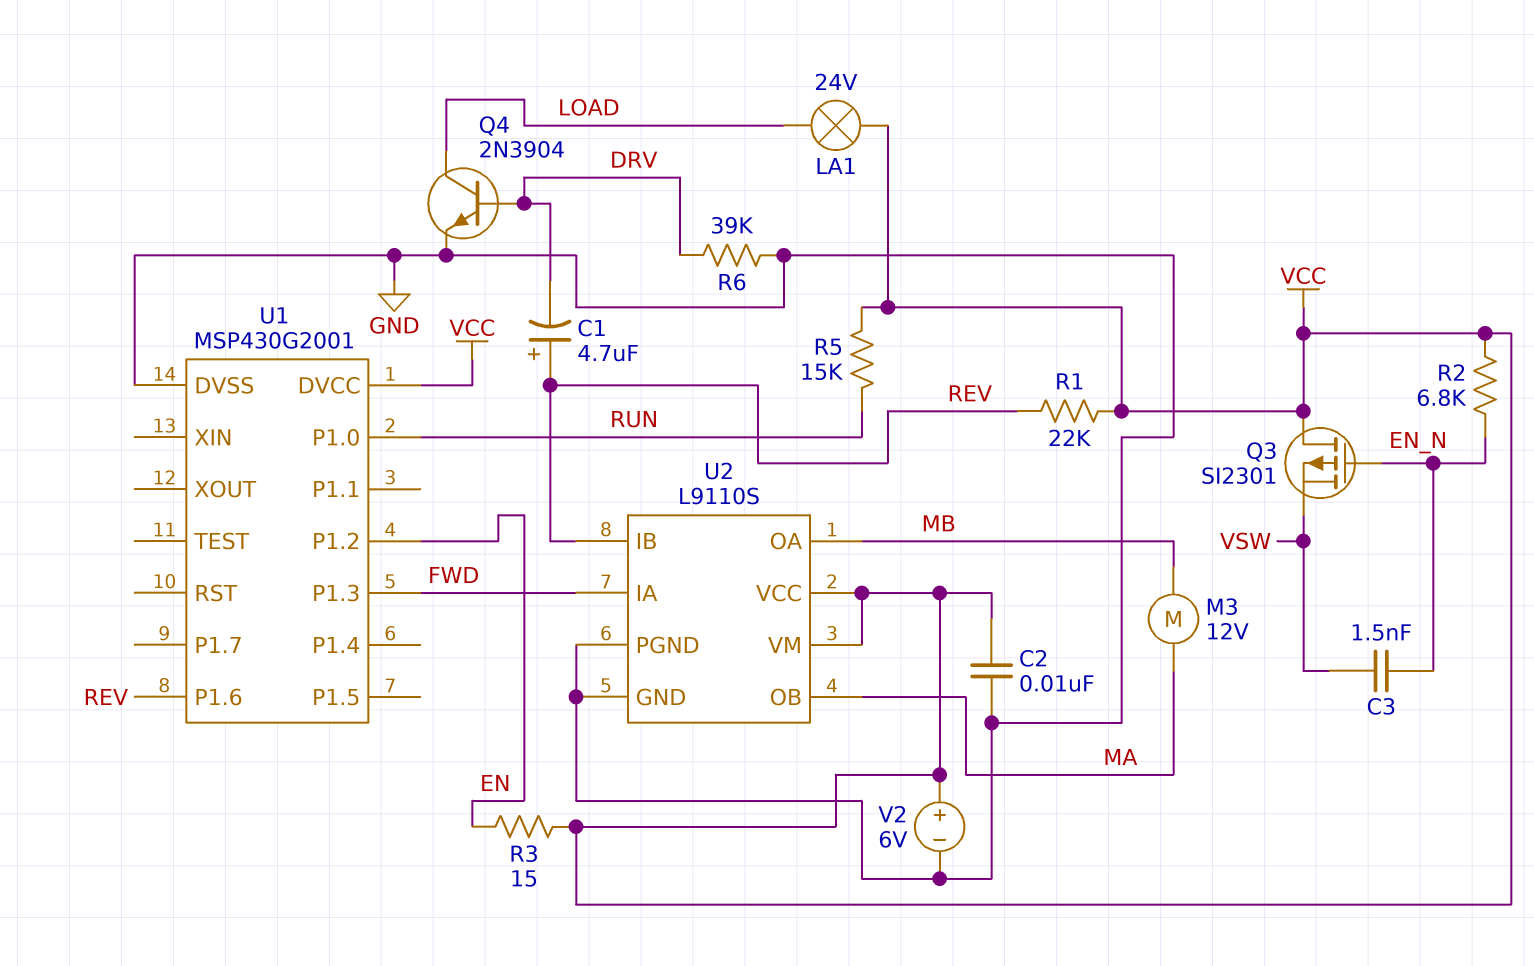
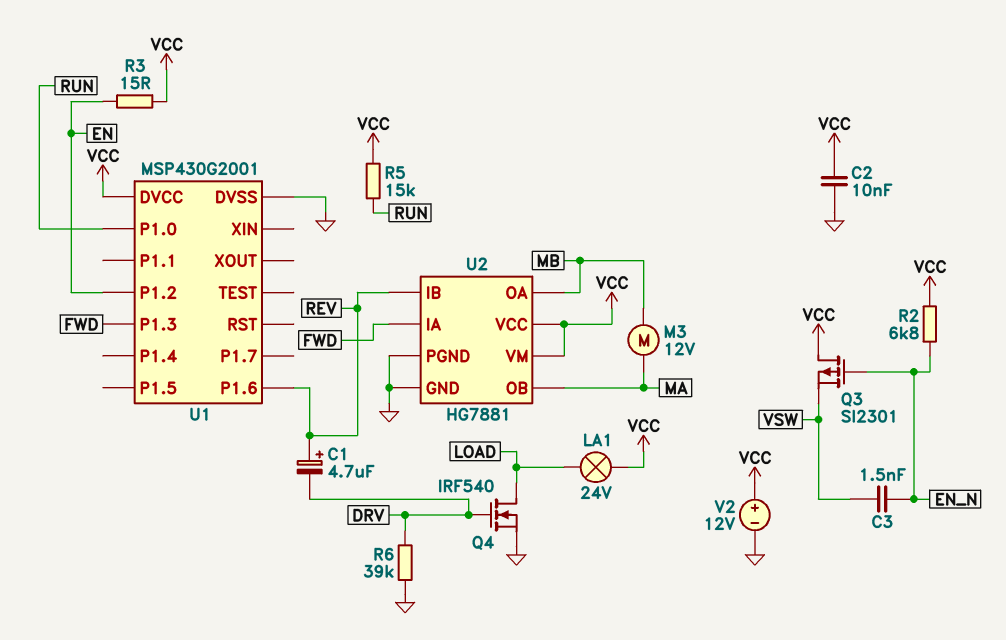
Q4: NPN 2N3904 (B DRV, C LOAD, E GND) -> NMOS IRF540 (G DRV, D LOAD, S GND)
R1: 22k (REV, VCC) -> none
U2: L9110S -> HG7881
V2: 6V (plus VCC, minus GND) -> 12V (plus VCC, minus GND)

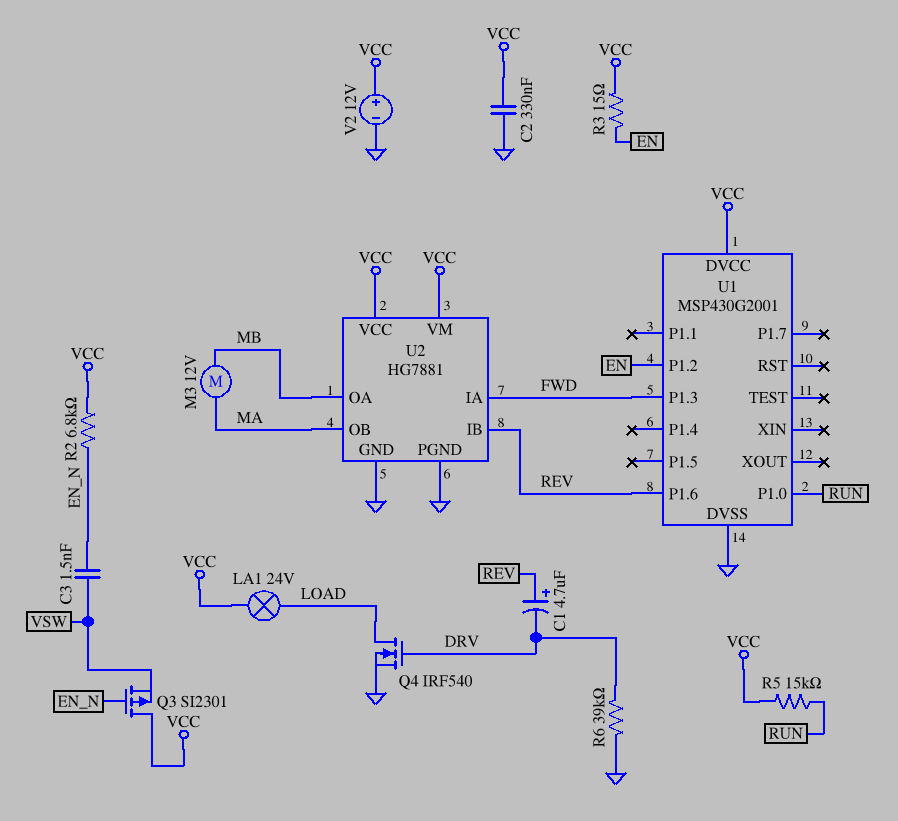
C2: 10nF (GND, VCC) -> 330nF (GND, VCC)

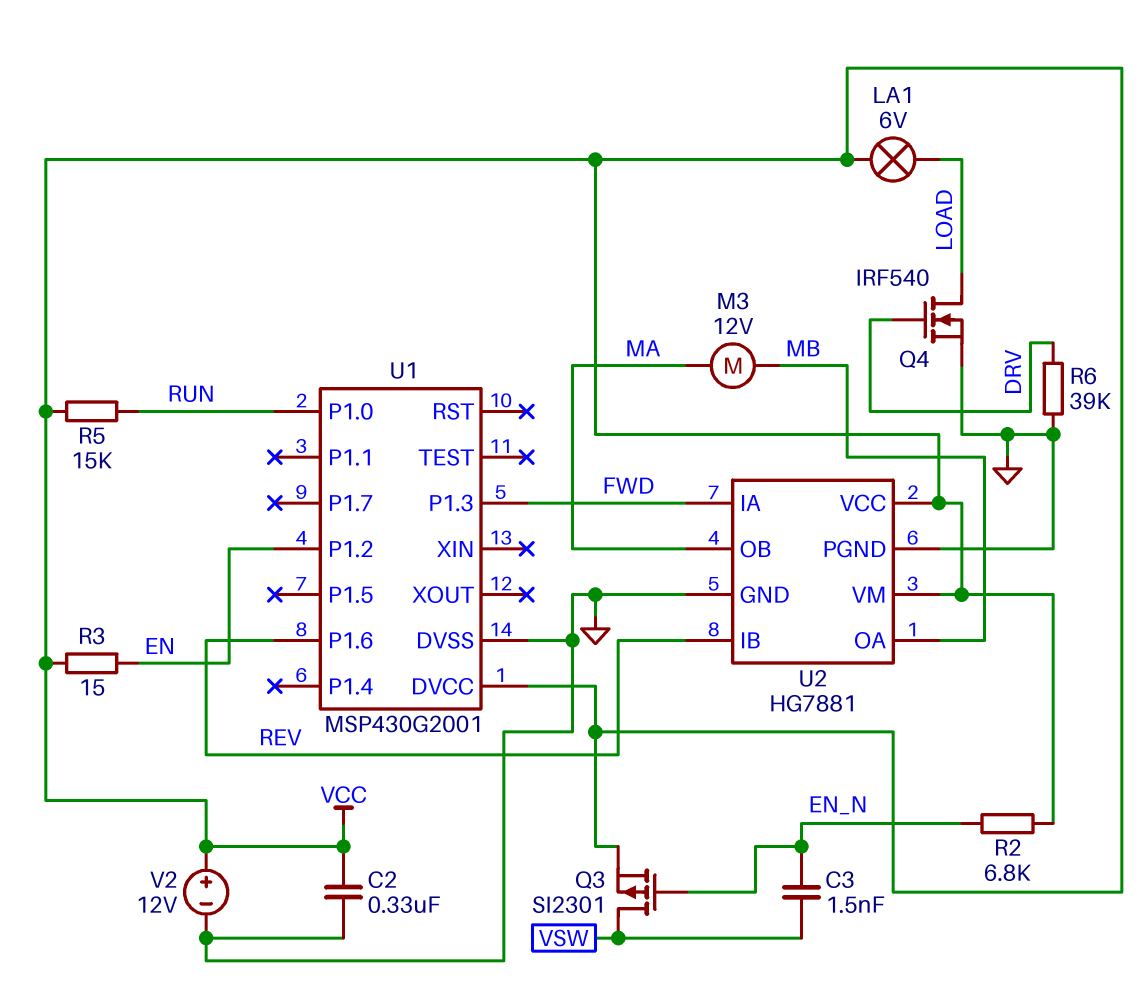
C1: 4.7uF (plus REV, minus DRV) -> none
LA1: lamp 24V (LOAD, VCC) -> lamp 6V (LOAD, VCC)
Q3: PMOS SI2301 (G EN_N, D VCC, S VSW) -> PMOS SI2301 (G EN_N, D VSW, S VCC)

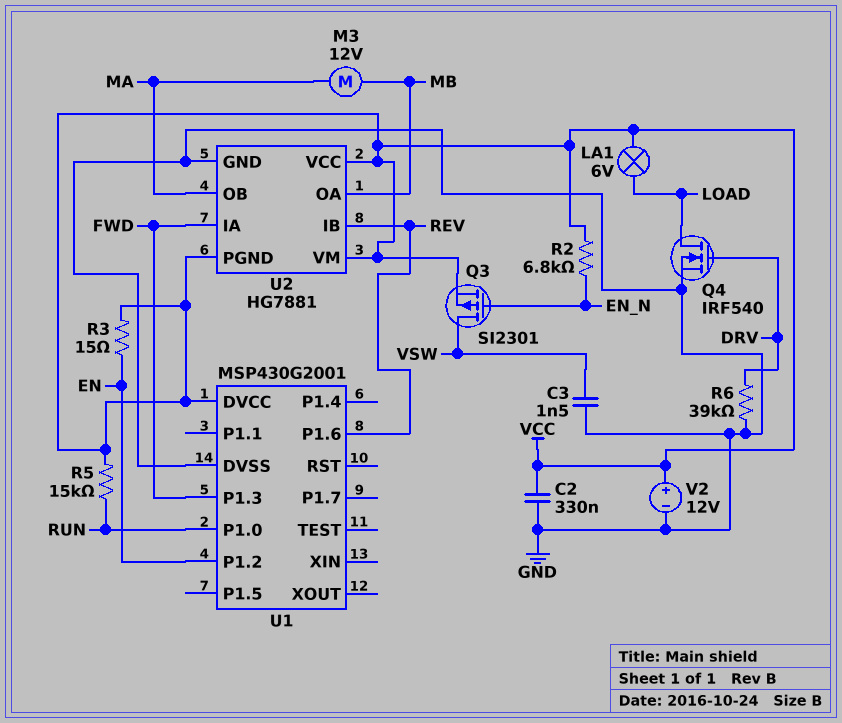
C3: 1.5nF (EN_N, VSW) -> 1.5nF (GND, VSW)
U2 pin PGND: GND -> VCC

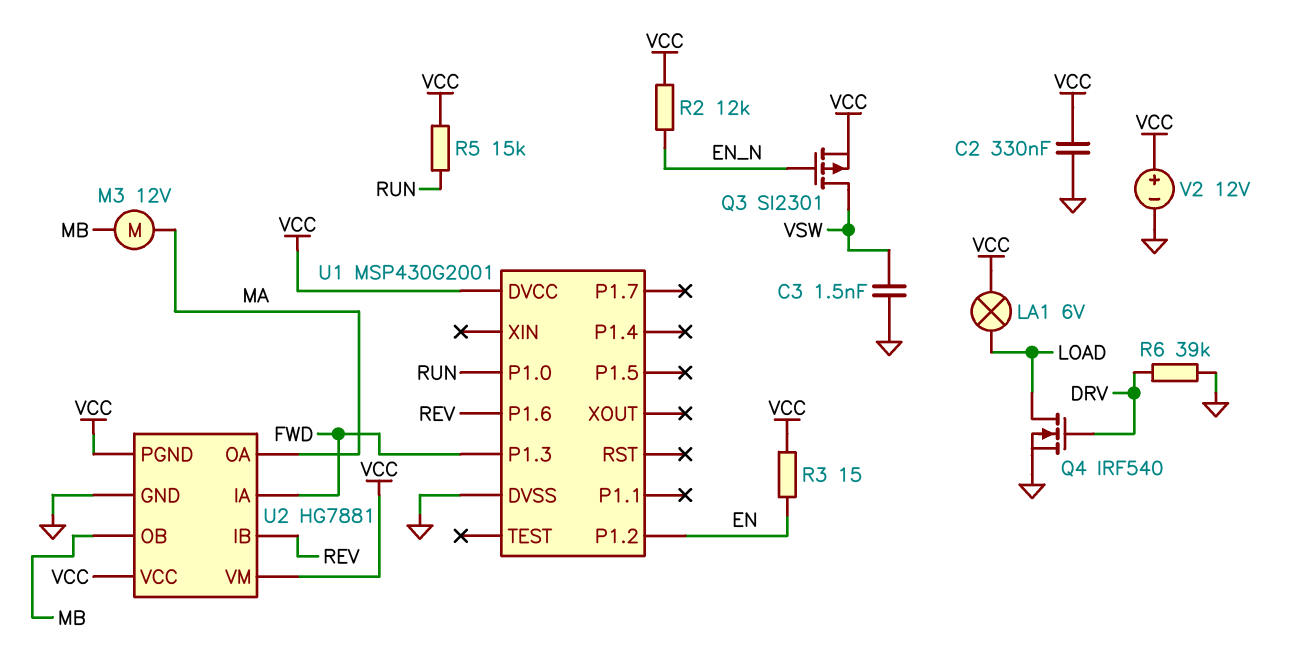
R2: 6.8k (EN_N, VCC) -> 12k (EN_N, VCC)
U2 pin OA: MB -> MA
U2 pin OB: MA -> MB

